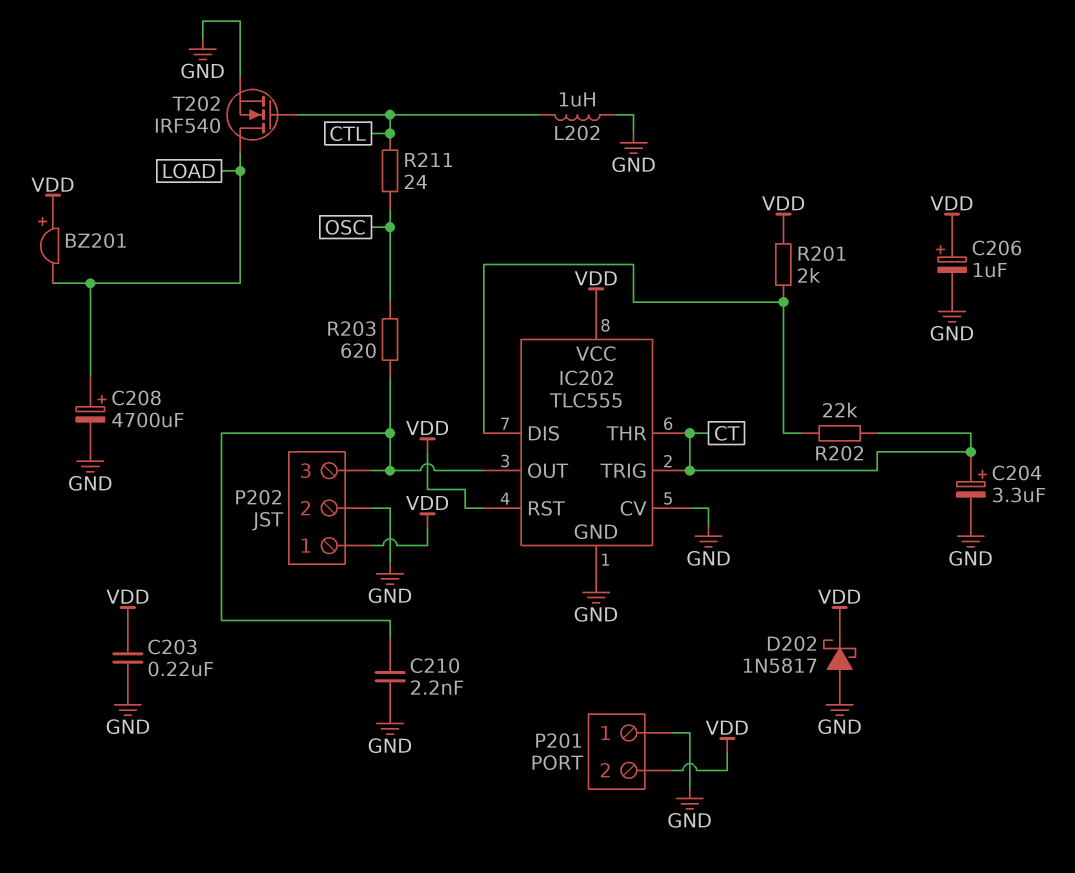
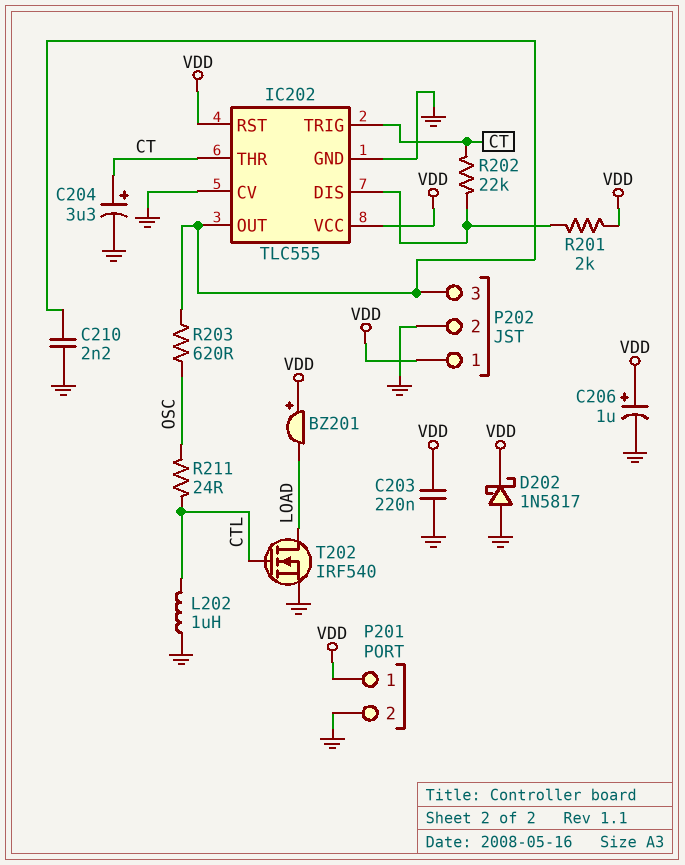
C208: 4700uF (plus LOAD, minus GND) -> none
P201 pin 1: GND -> VDD
P201 pin 2: VDD -> GND

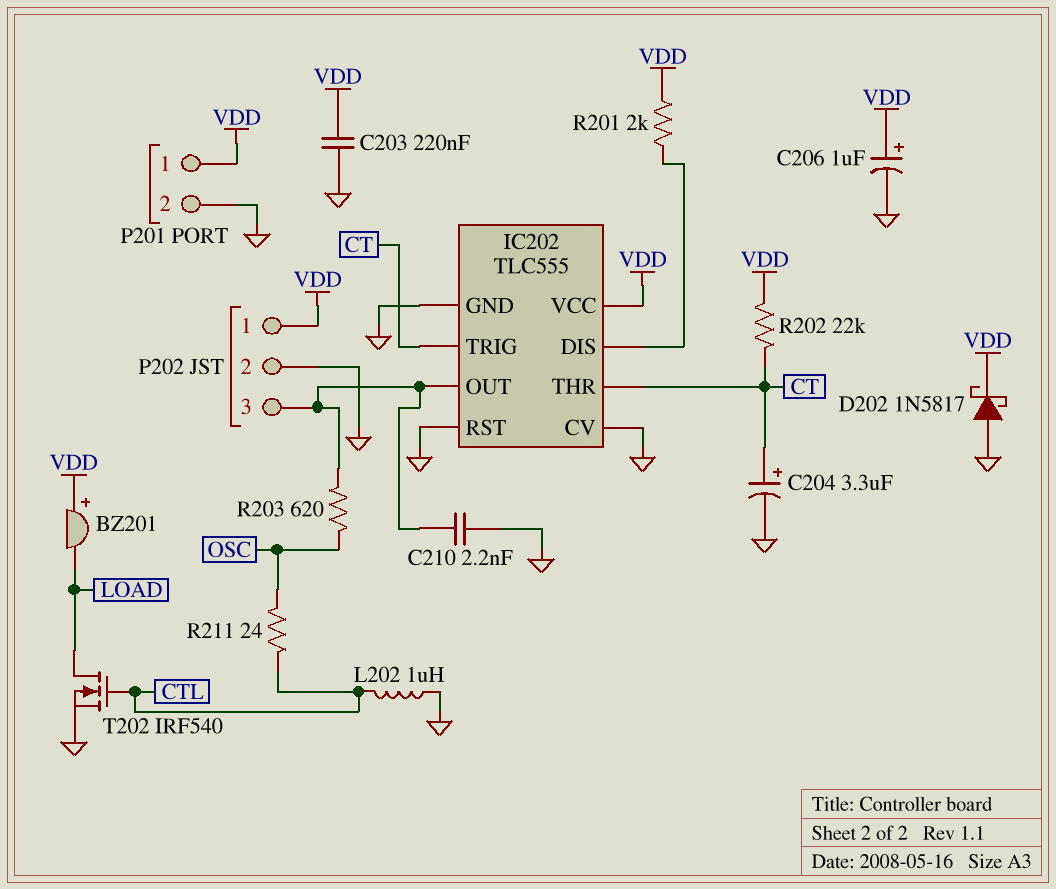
IC202 pin RST: VDD -> GND
R202: 22k (CT, IC202/DIS) -> 22k (CT, VDD)

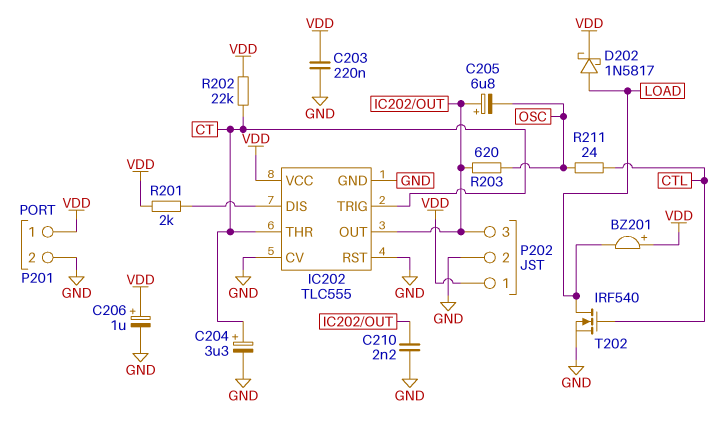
C205: none -> 6.8uF (plus IC202/OUT, minus OSC)
D202: schottky 1N5817 (A GND, K VDD) -> schottky 1N5817 (A LOAD, K VDD)
L202: 1uH (CTL, GND) -> none

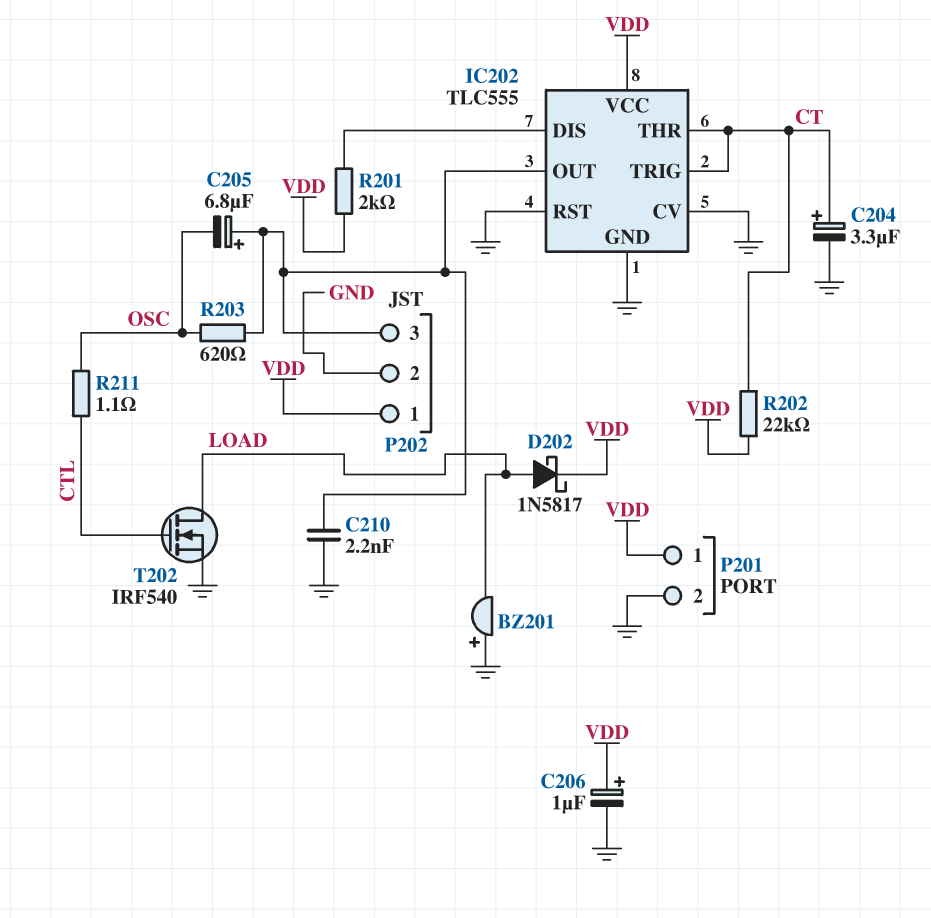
BZ201: buzzer (plus VDD, minus LOAD) -> buzzer (plus GND, minus LOAD)
C203: 220nF (GND, VDD) -> none
R211: 24 (CTL, OSC) -> 1.1 (CTL, OSC)

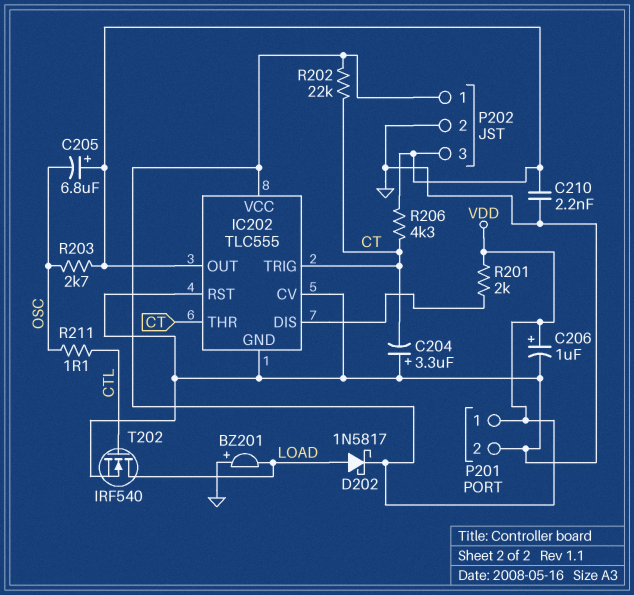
C204: 3.3uF (plus CT, minus GND) -> 3.3uF (plus GND, minus CT)
R203: 620 (IC202/OUT, OSC) -> 2.7k (IC202/OUT, OSC)
R206: none -> 4.3k (CT, IC202/OUT)

